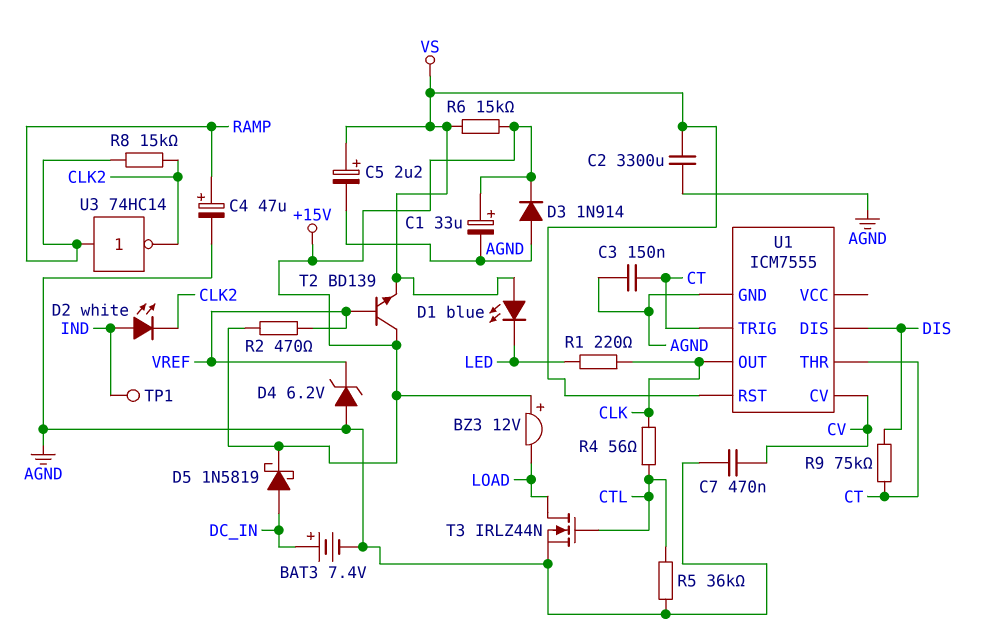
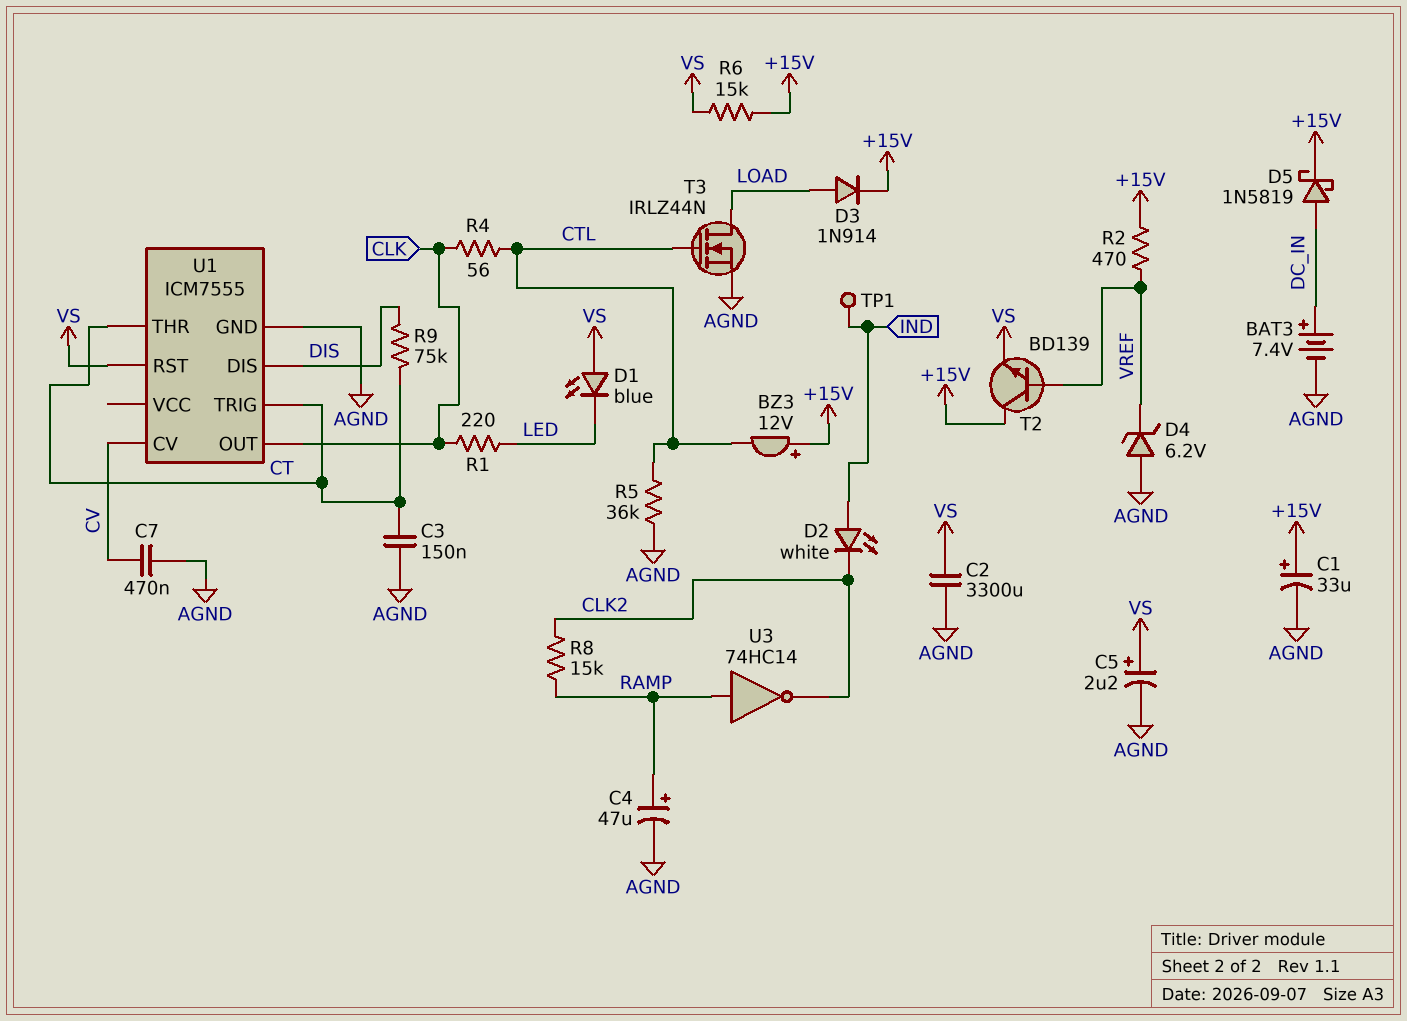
BZ3: buzzer 12V (plus +15V, minus LOAD) -> buzzer 12V (plus +15V, minus CTL)
D3: diode 1N914 (A AGND, K +15V) -> diode 1N914 (A LOAD, K +15V)

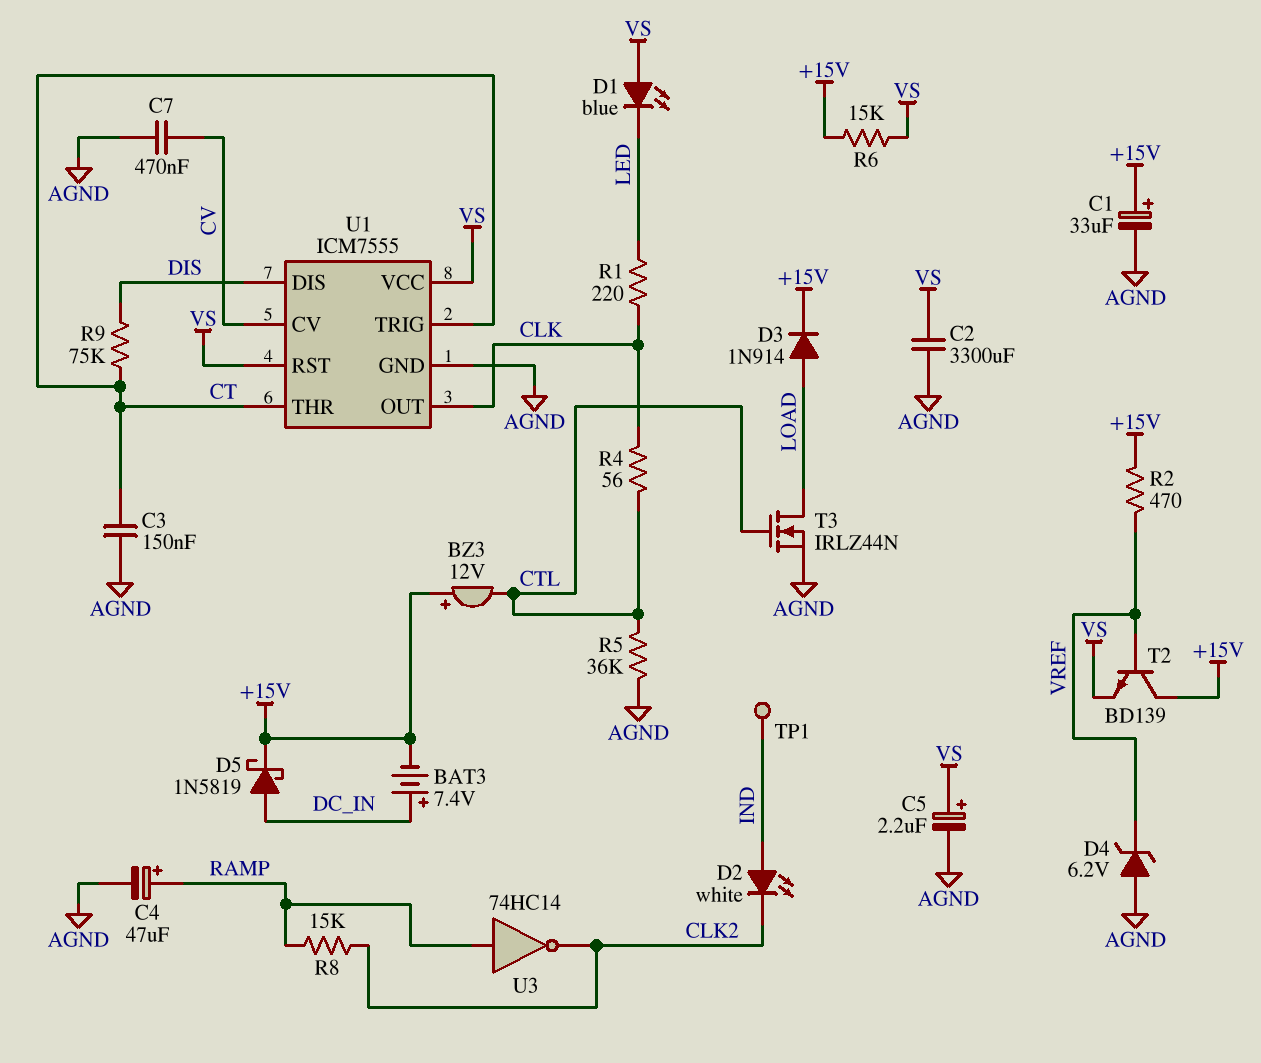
BAT3: 7.4V (plus DC_IN, minus AGND) -> 7.4V (plus DC_IN, minus +15V)
U1 pin VCC: none -> VS

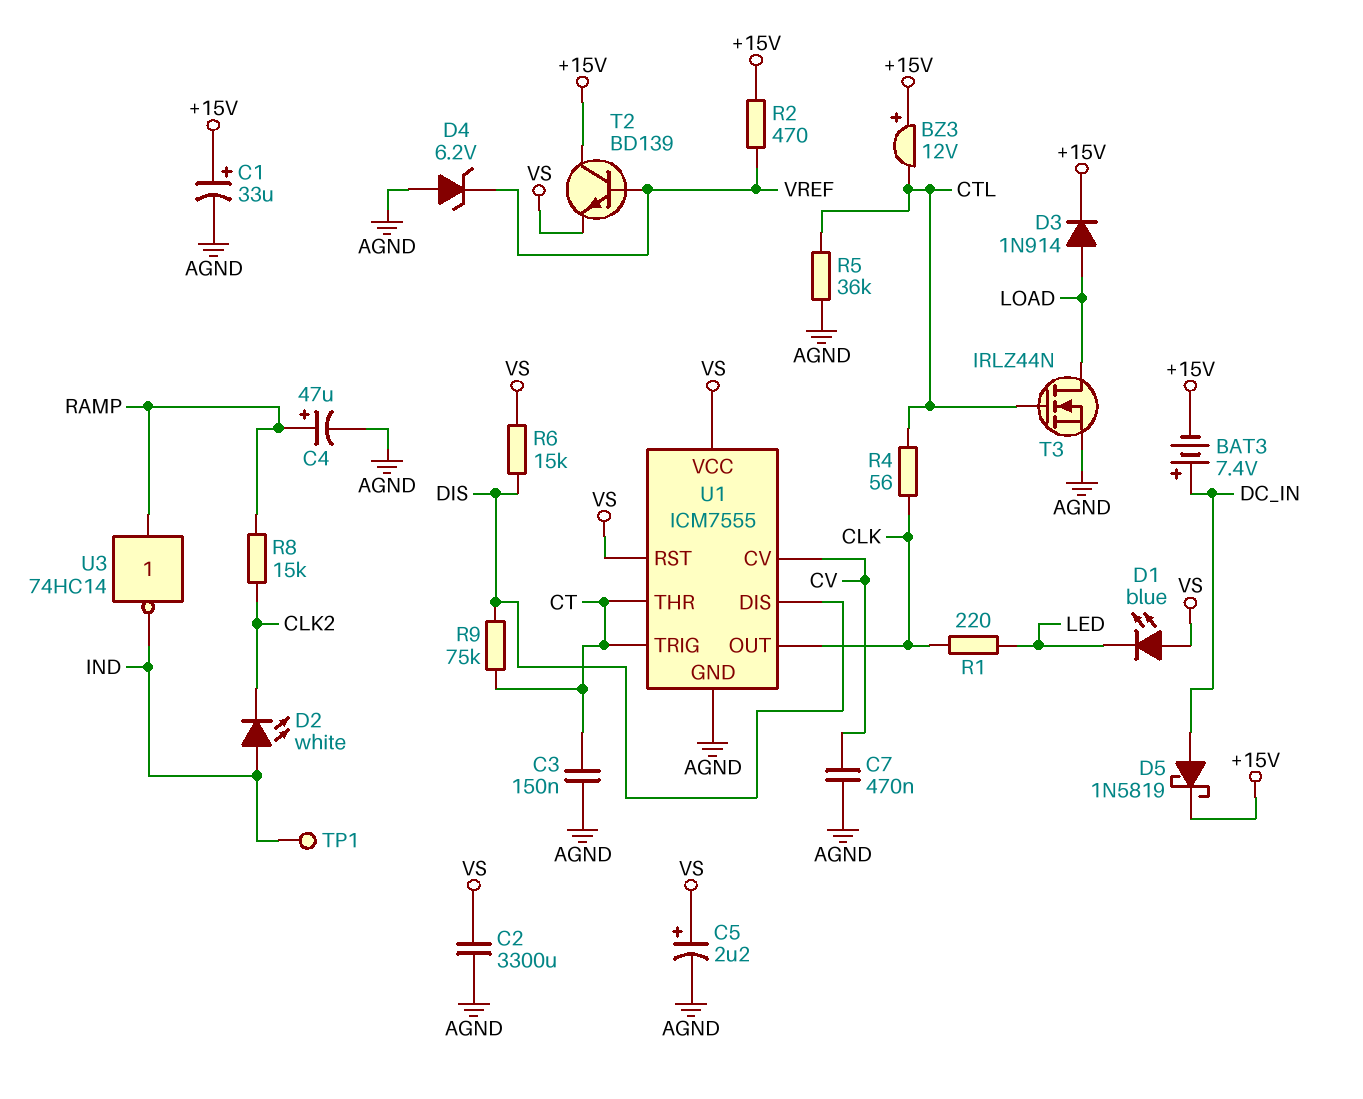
R6: 15k (+15V, VS) -> 15k (DIS, VS)
U3: NOT 74HC14 (in RAMP, out CLK2) -> NOT 74HC14 (in RAMP, out IND)

